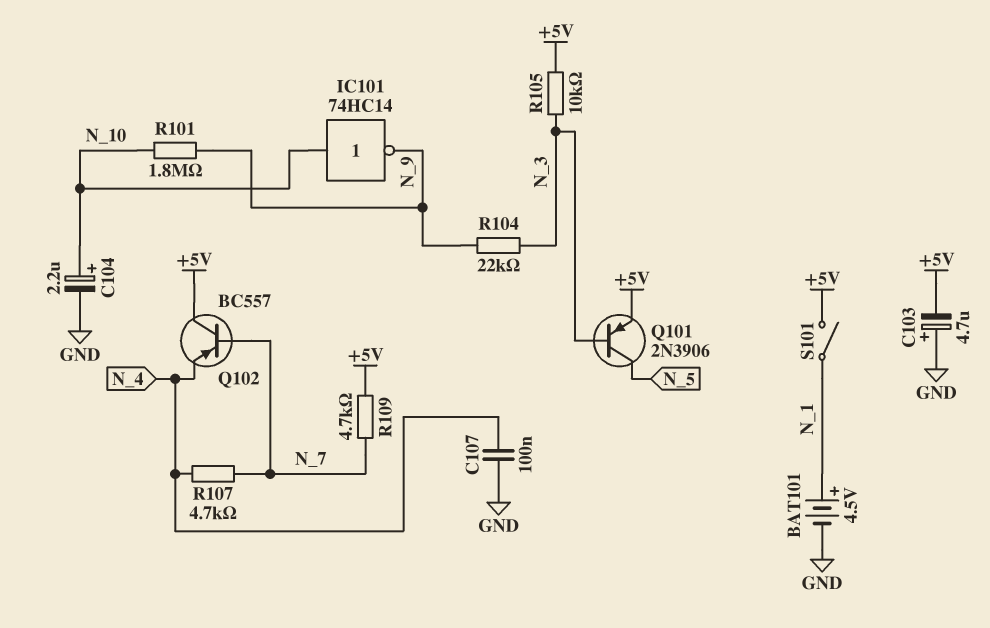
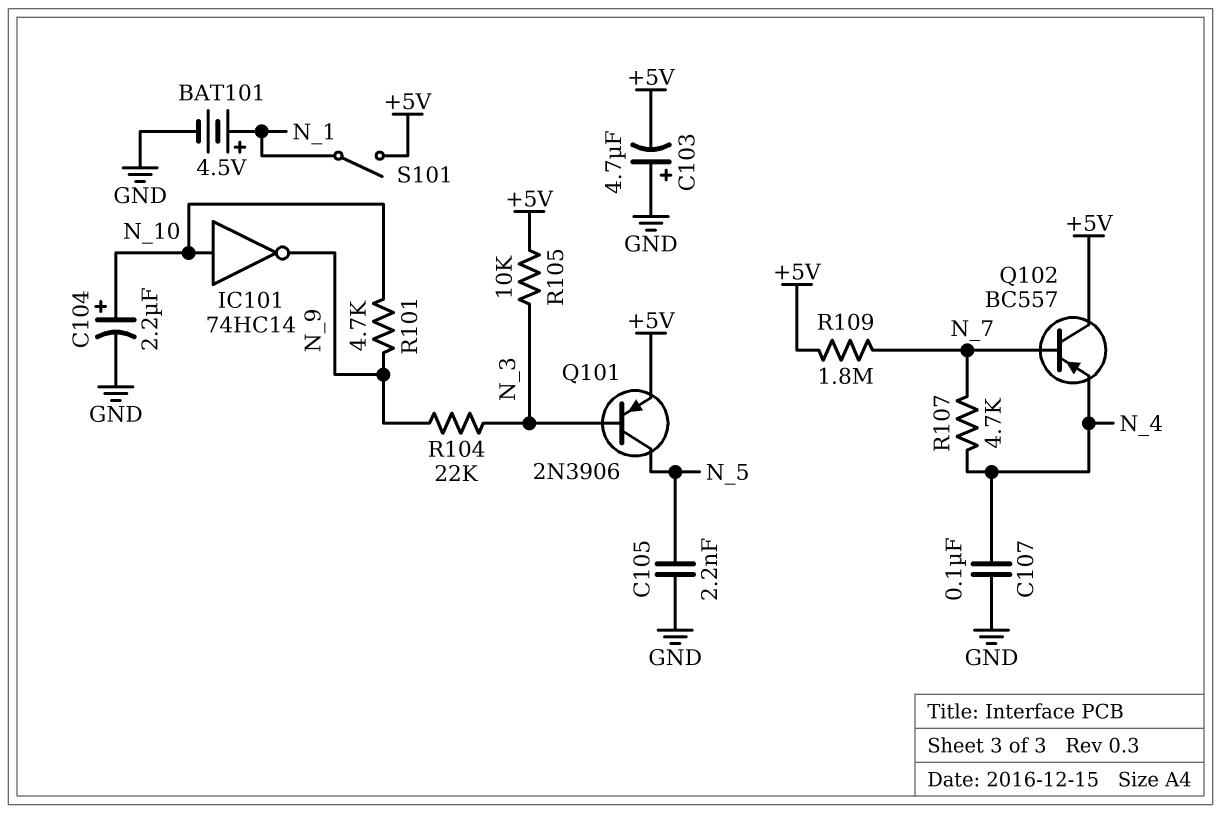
C105: none -> 2.2nF (GND, N_5)
R101: 1.8M (N_9, N_10) -> 4.7k (N_9, N_10)
R109: 4.7k (+5V, N_7) -> 1.8M (+5V, N_7)

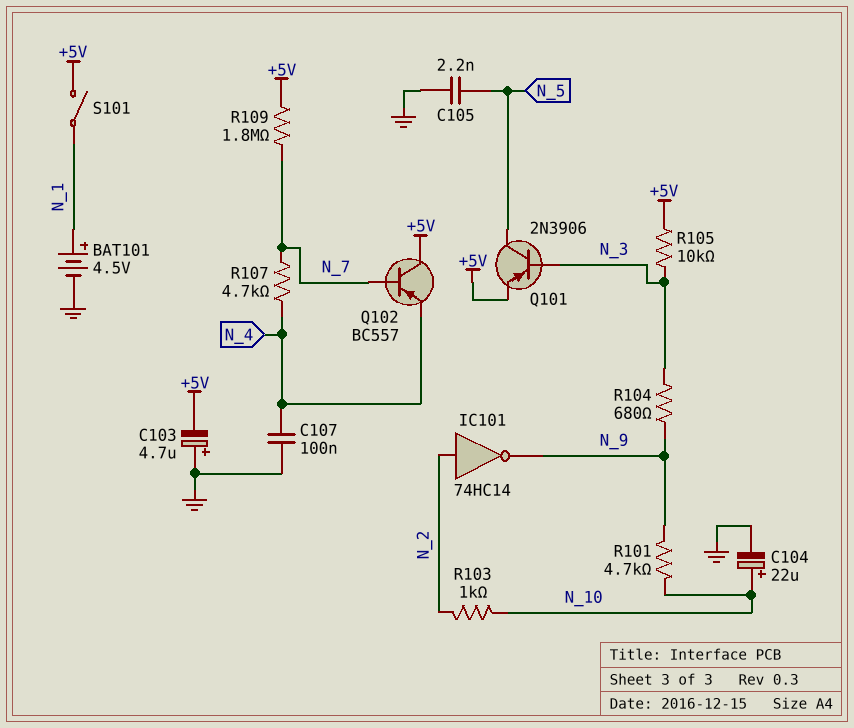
C104: 2.2uF (plus N_10, minus GND) -> 22uF (plus N_10, minus GND)
IC101: NOT 74HC14 (in N_10, out N_9) -> NOT 74HC14 (in N_2, out N_9)
R103: none -> 1k (N_2, N_10)
R104: 22k (N_3, N_9) -> 680 (N_3, N_9)

